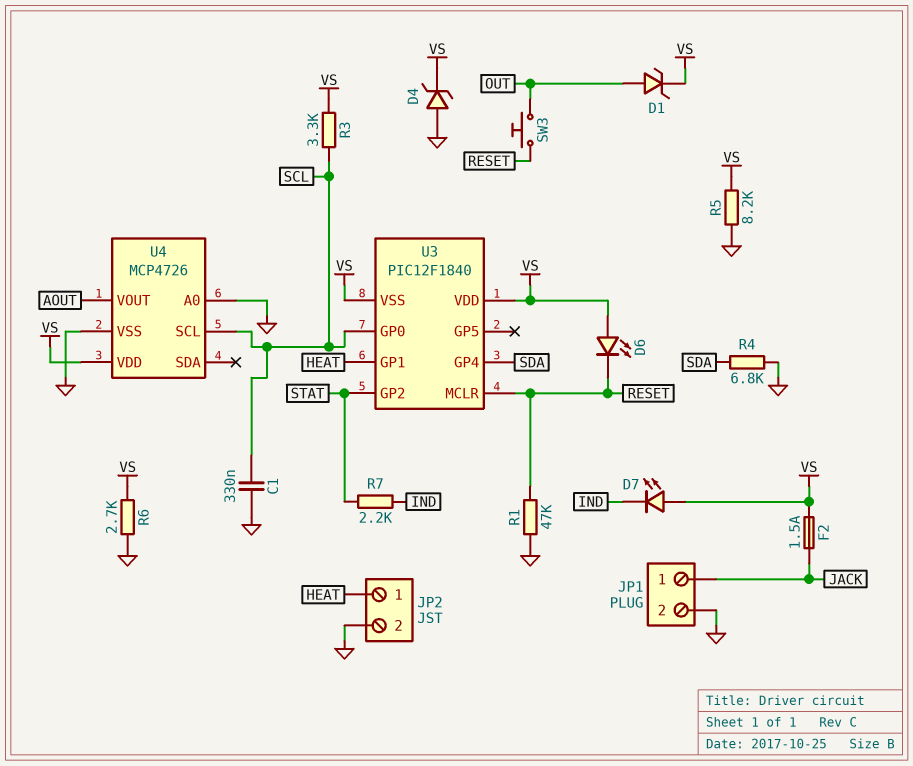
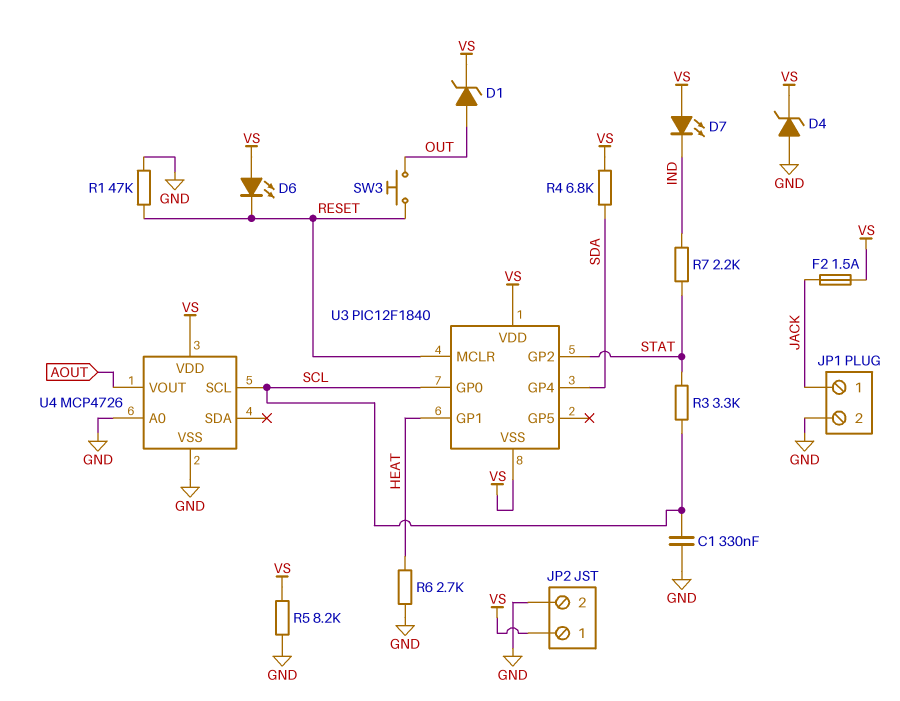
JP2 pin 1: HEAT -> VS
R3: 3.3k (SCL, VS) -> 3.3k (SCL, STAT)
R4: 6.8k (GND, SDA) -> 6.8k (SDA, VS)
R6: 2.7k (GND, VS) -> 2.7k (GND, HEAT)

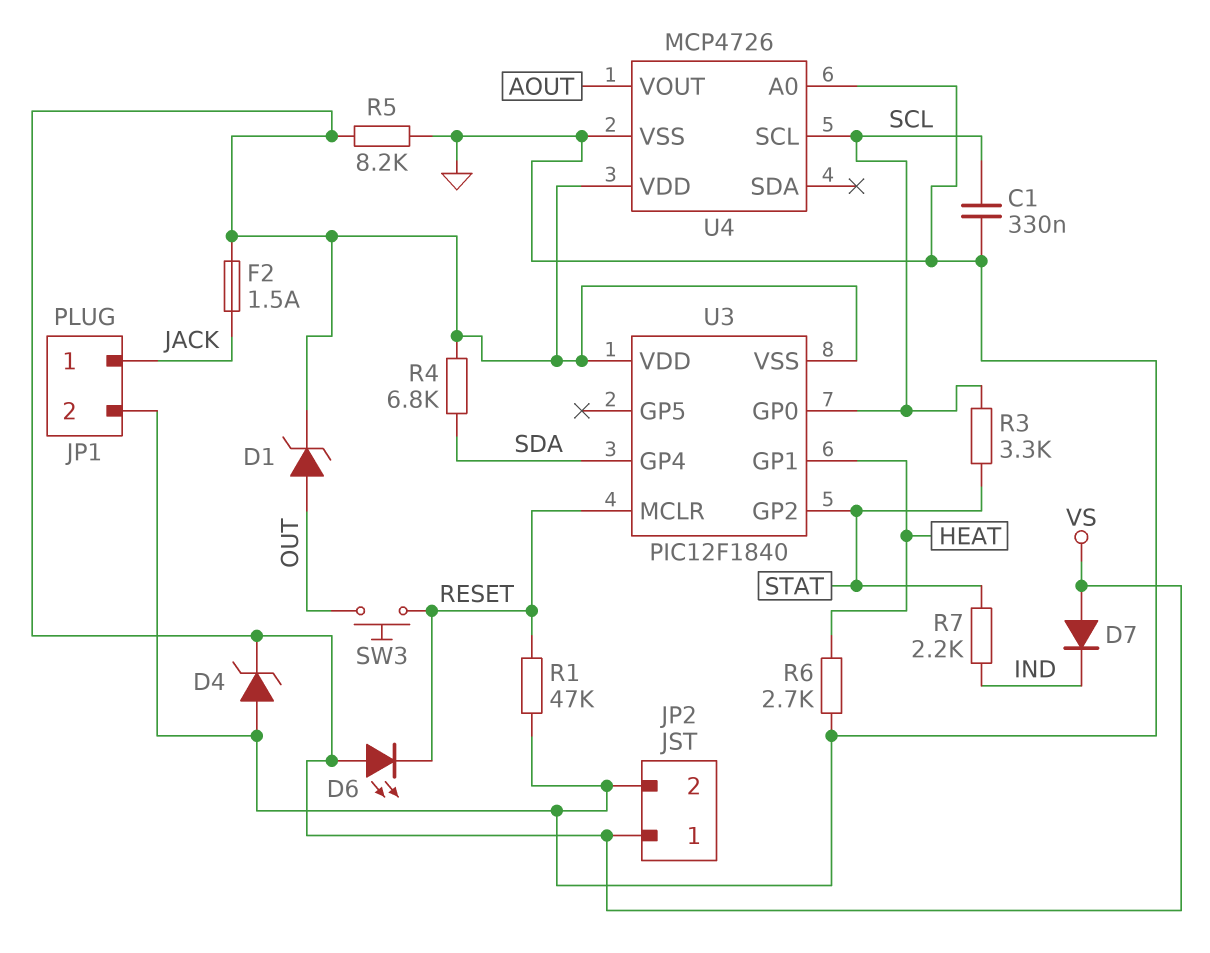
D7: LED (A VS, K IND) -> diode (A VS, K IND)

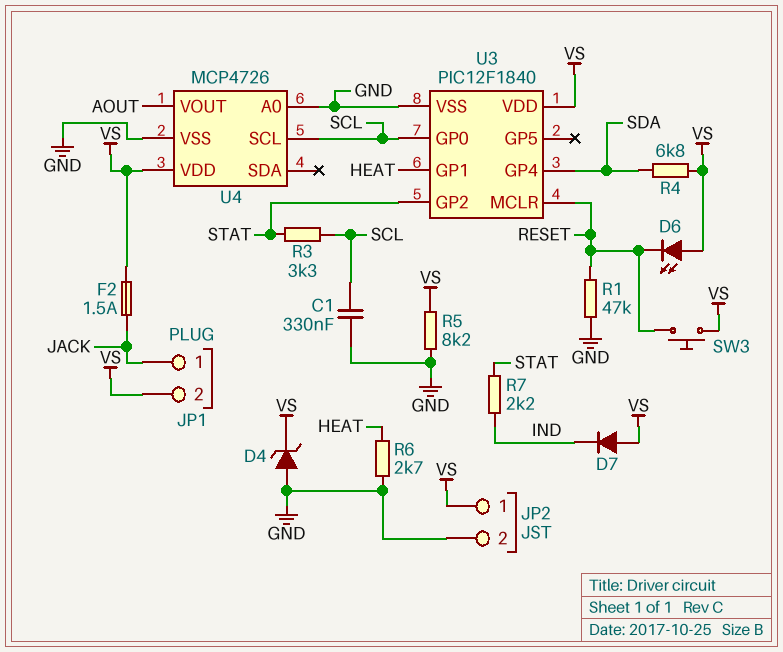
D1: zener (A OUT, K VS) -> none
JP1 pin 2: GND -> VS
SW3: button (OUT, RESET) -> button (RESET, VS)
U3 pin VSS: VS -> GND

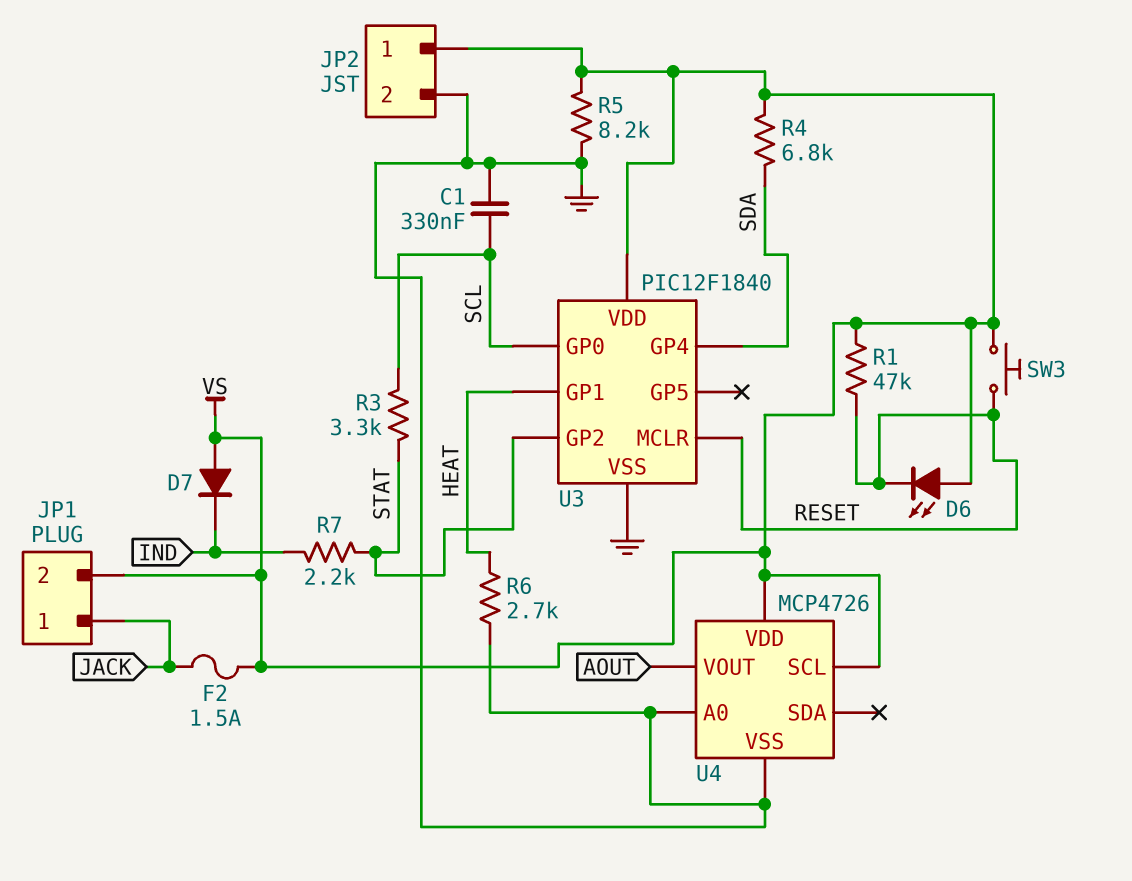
D4: zener (A GND, K VS) -> none
R1: 47k (GND, RESET) -> 47k (RESET, VS)
U4 pin SCL: SCL -> VS

